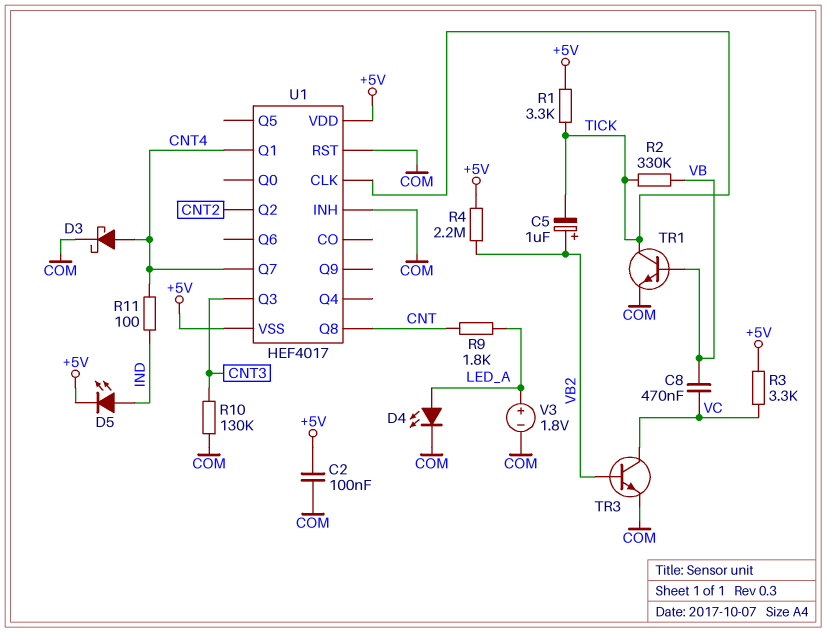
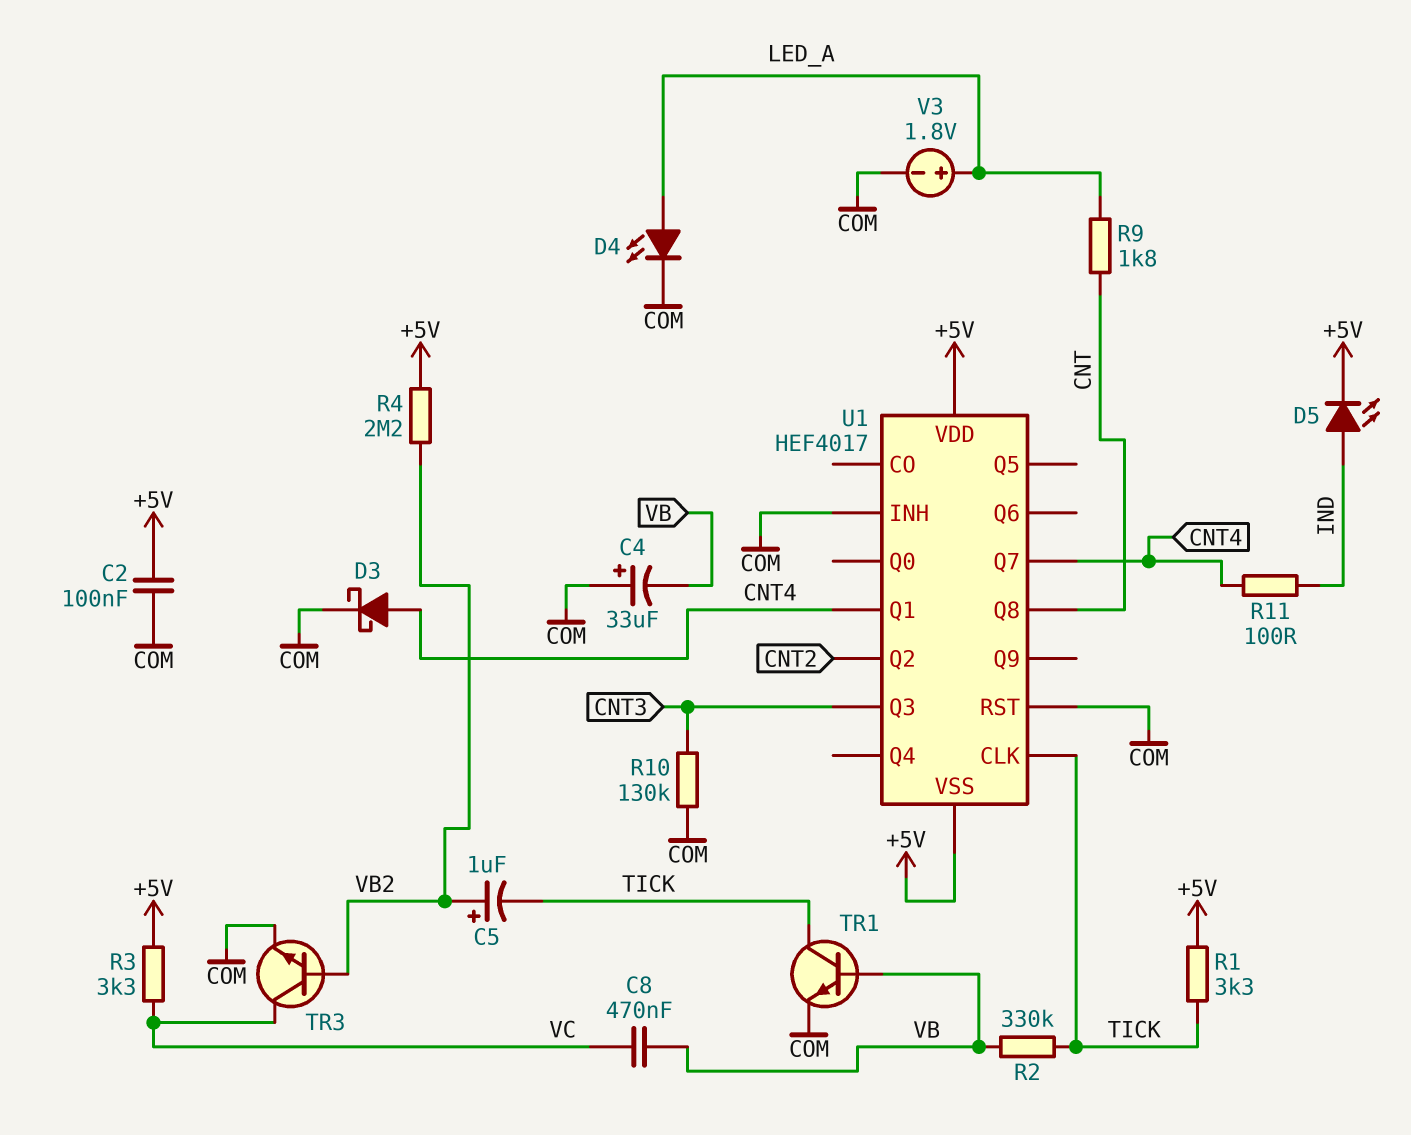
C4: none -> 33uF (plus COM, minus VB)

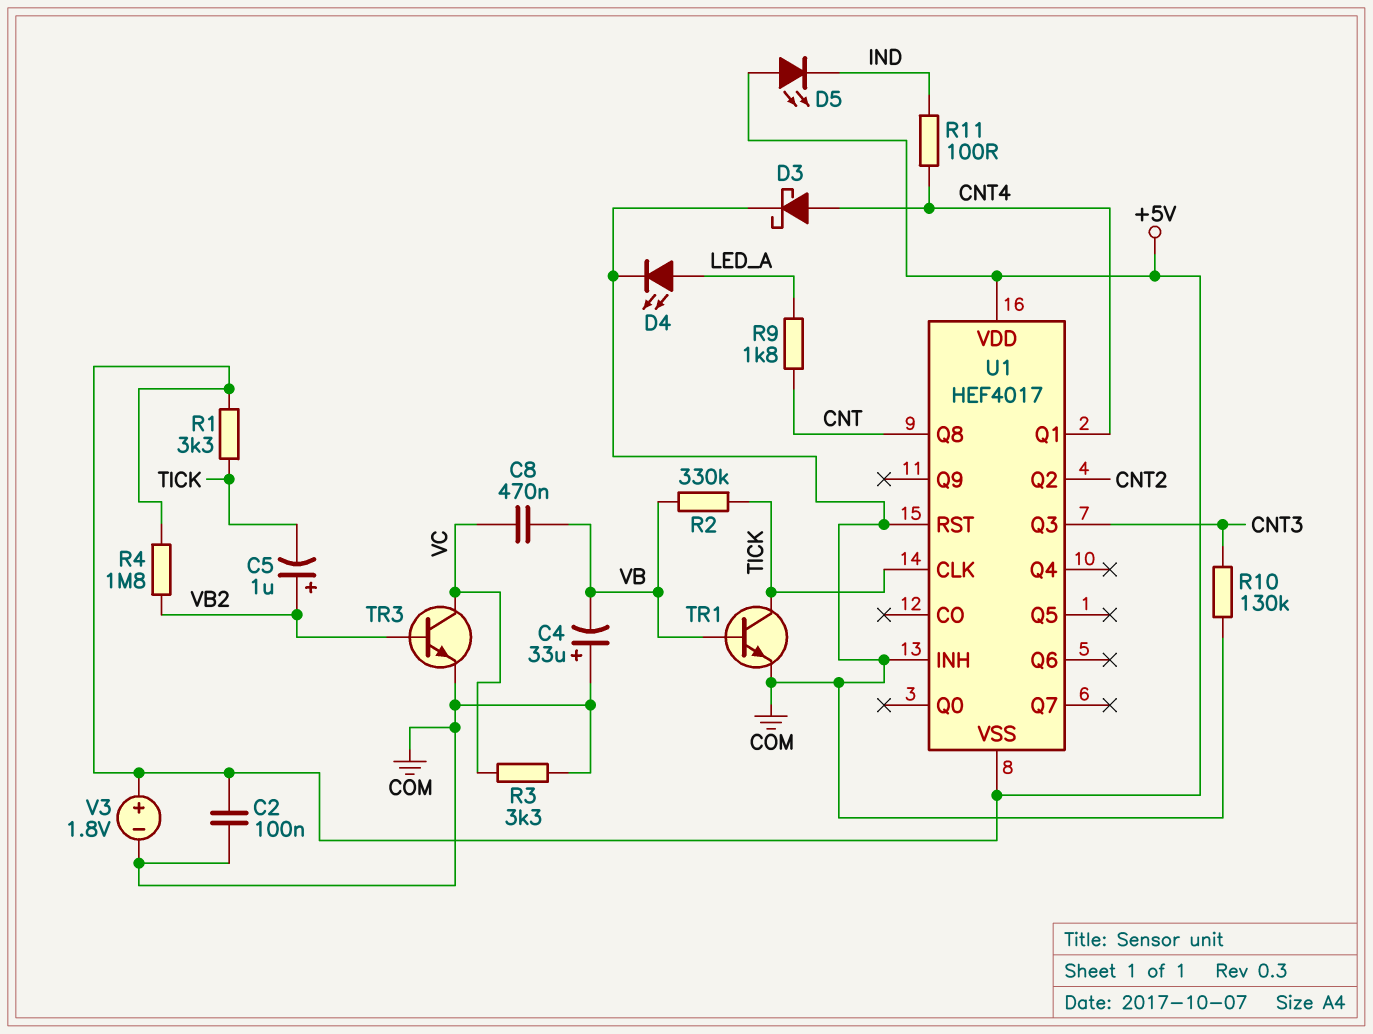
D5: LED (A IND, K +5V) -> LED (A +5V, K IND)
R3: 3.3k (+5V, VC) -> 3.3k (COM, VC)
R4: 2.2M (+5V, VB2) -> 1.8M (+5V, VB2)
U1 pin Q7: CNT4 -> none
V3: 1.8V (plus LED_A, minus COM) -> 1.8V (plus +5V, minus COM)

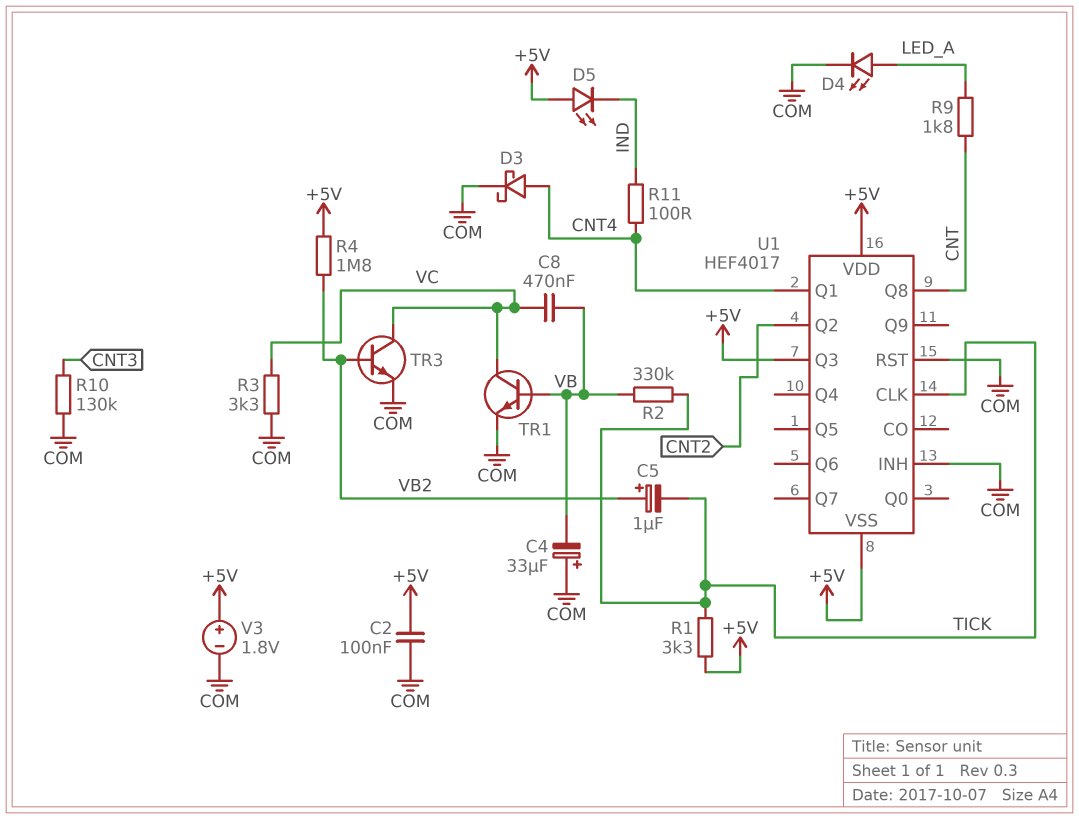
TR1: NPN (B VB, C TICK, E COM) -> NPN (B VB, C VC, E COM)
U1 pin Q3: CNT3 -> +5V

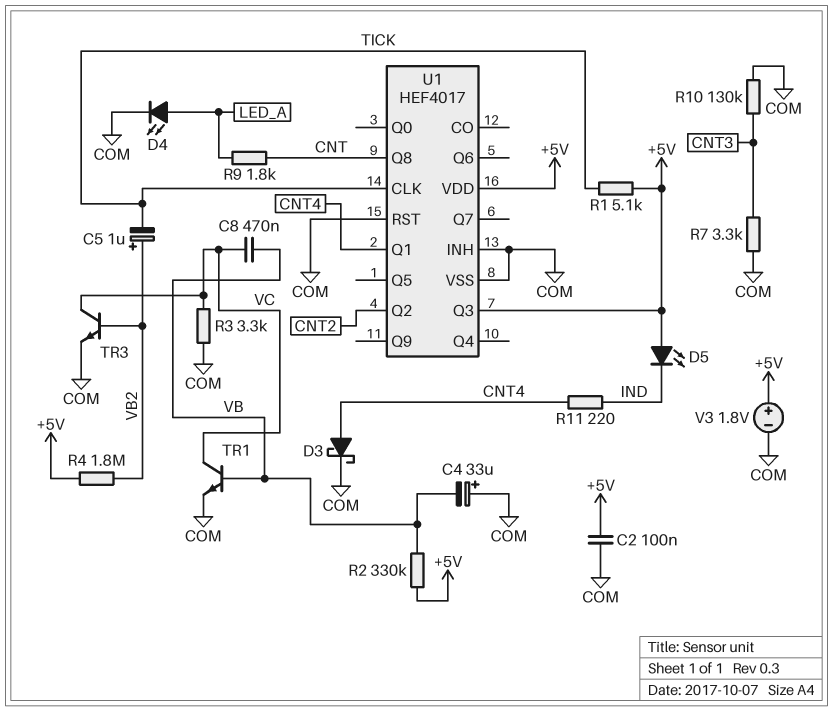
R1: 3.3k (+5V, TICK) -> 5.1k (+5V, TICK)
R2: 330k (TICK, VB) -> 330k (+5V, VB)
R7: none -> 3.3k (CNT3, COM)
R11: 100 (CNT4, IND) -> 220 (CNT4, IND)
U1 pin VSS: +5V -> COM

